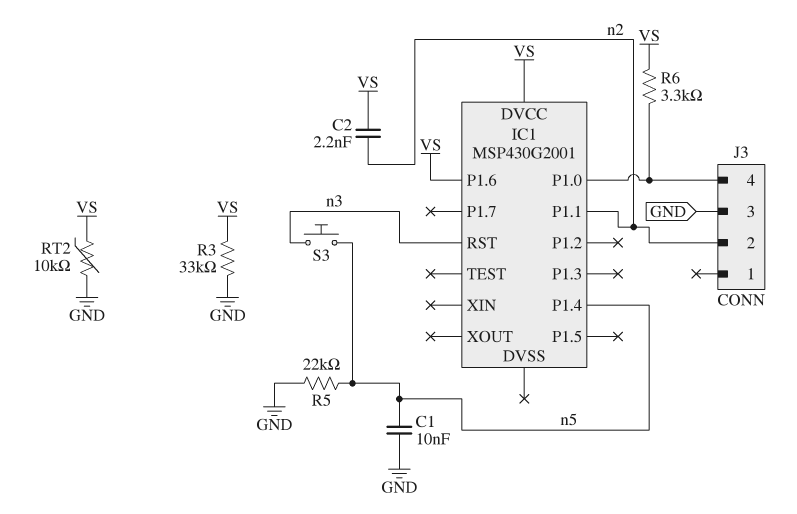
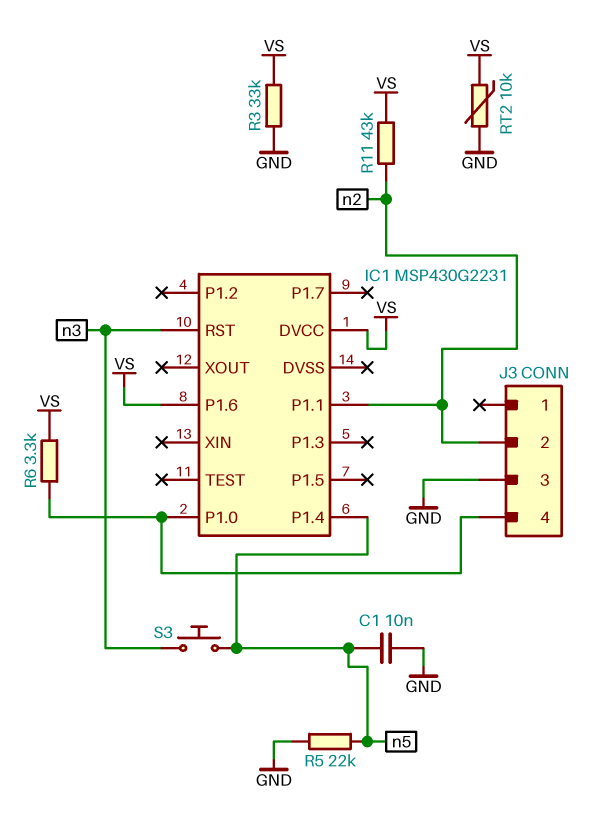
C2: 2.2nF (VS, n2) -> none
IC1: MSP430G2001 -> MSP430G2231
R11: none -> 43k (VS, n2)

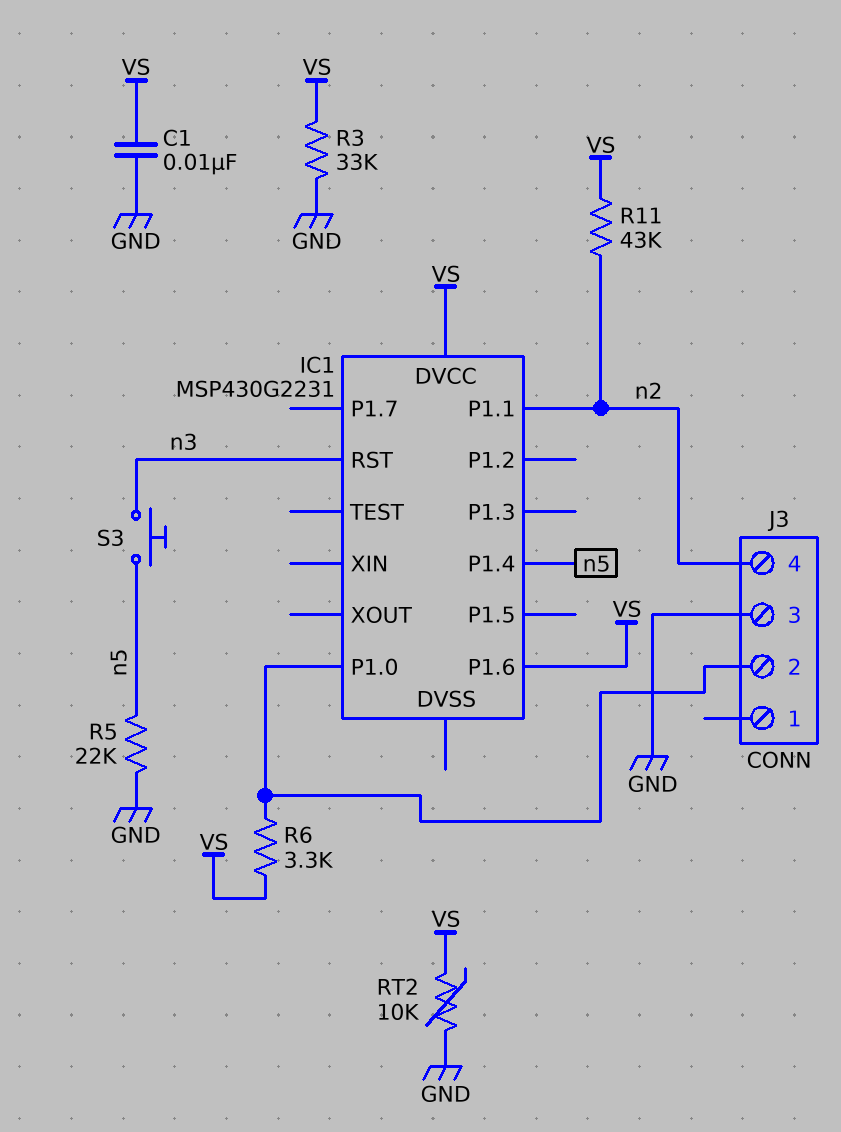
C1: 10nF (GND, n5) -> 10nF (GND, VS)
J3 pin 2: n2 -> IC1/P1.0
J3 pin 4: IC1/P1.0 -> n2

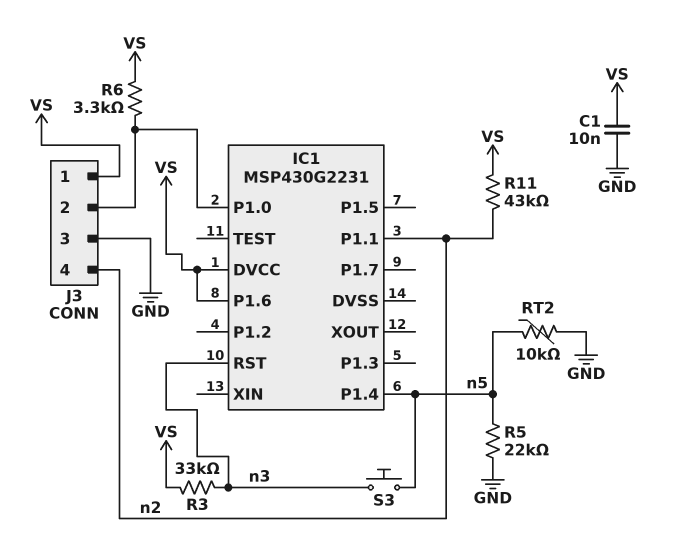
J3 pin 1: none -> VS
R3: 33k (GND, VS) -> 33k (VS, n3)
RT2: 10k (GND, VS) -> 10k (GND, n5)

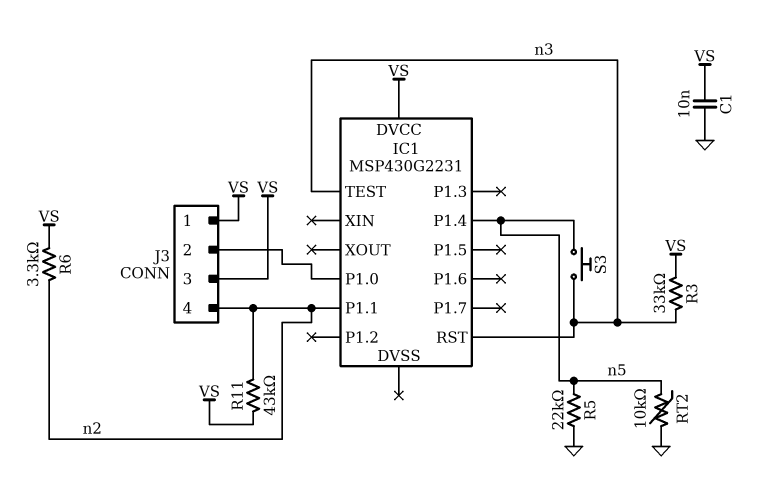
IC1 pin P1.6: VS -> none
IC1 pin TEST: none -> n3
J3 pin 3: GND -> VS
R6: 3.3k (IC1/P1.0, VS) -> 3.3k (VS, n2)

